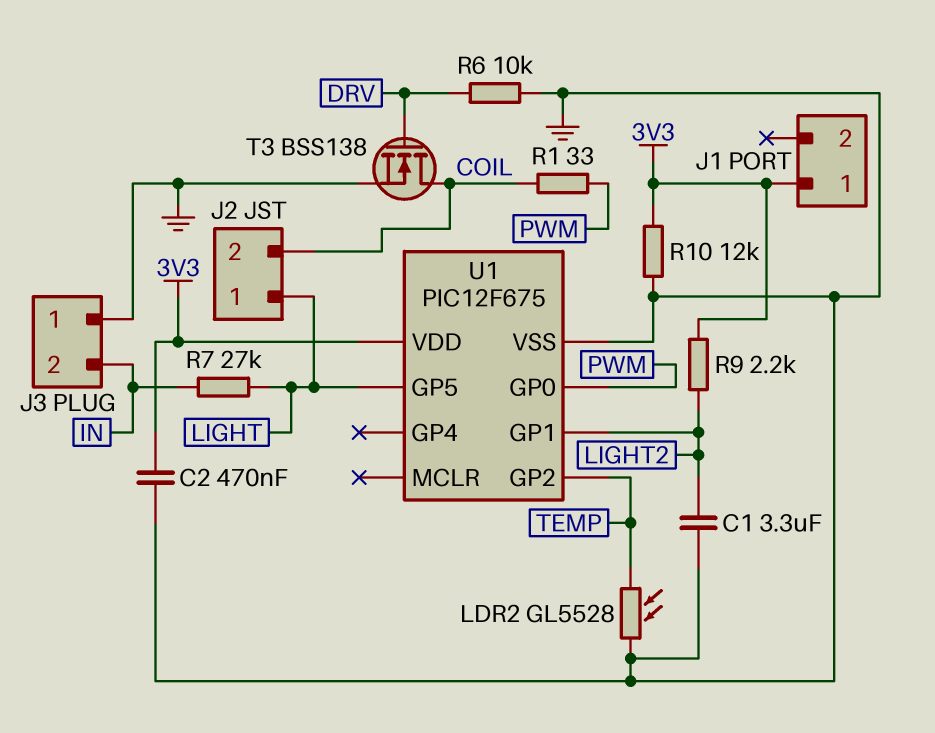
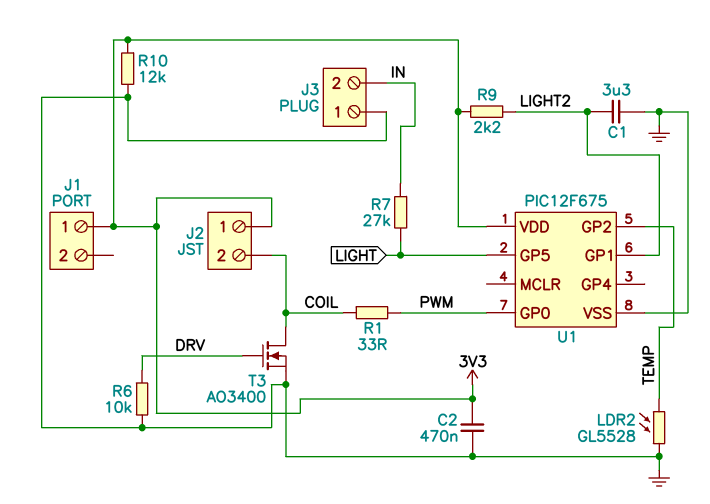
J2 pin 1: LIGHT -> 3V3
T3: NMOS BSS138 (G DRV, D COIL, S GND) -> NMOS AO3400 (G DRV, D COIL, S GND)

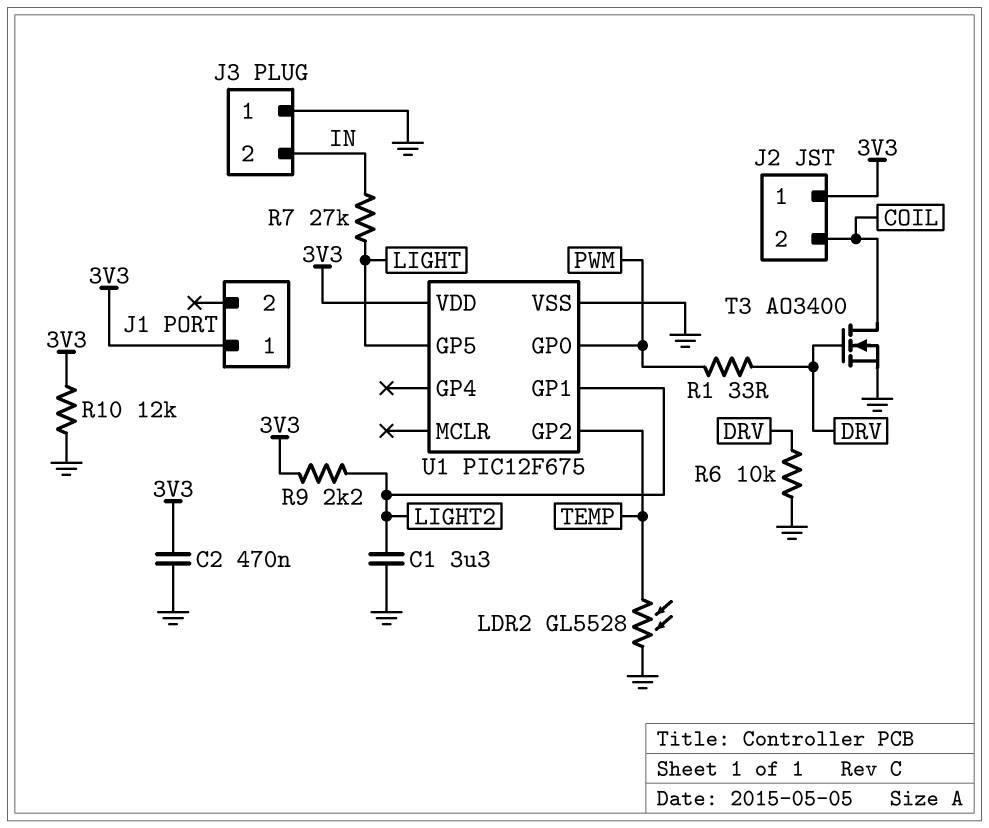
R1: 33 (COIL, PWM) -> 33 (DRV, PWM)

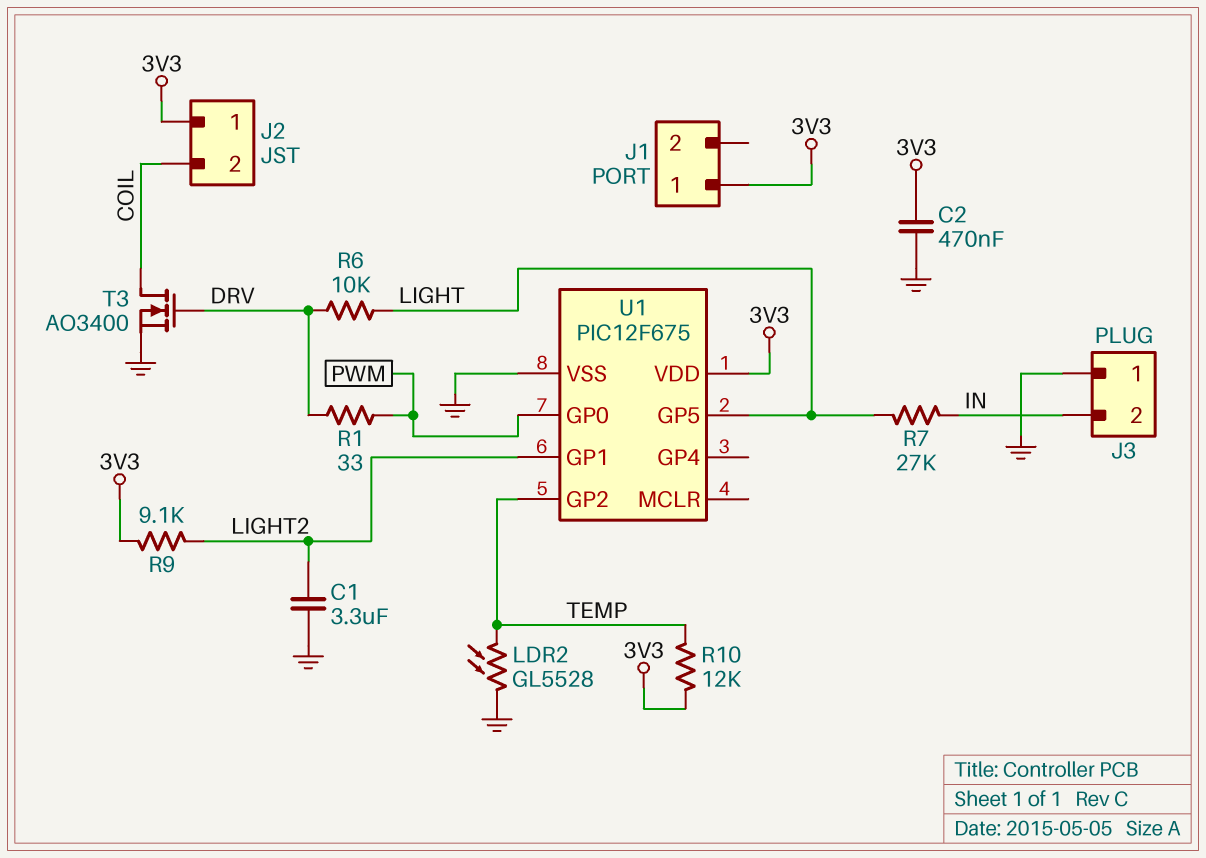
R6: 10k (DRV, GND) -> 10k (DRV, LIGHT)
R9: 2.2k (3V3, LIGHT2) -> 9.1k (3V3, LIGHT2)
R10: 12k (3V3, GND) -> 12k (3V3, TEMP)

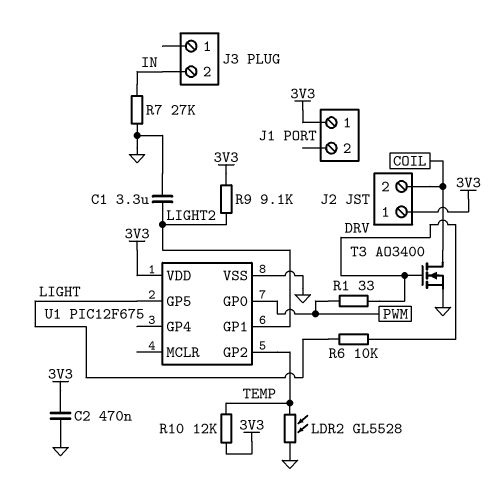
J3 pin 1: GND -> none
R7: 27k (IN, LIGHT) -> 27k (GND, IN)

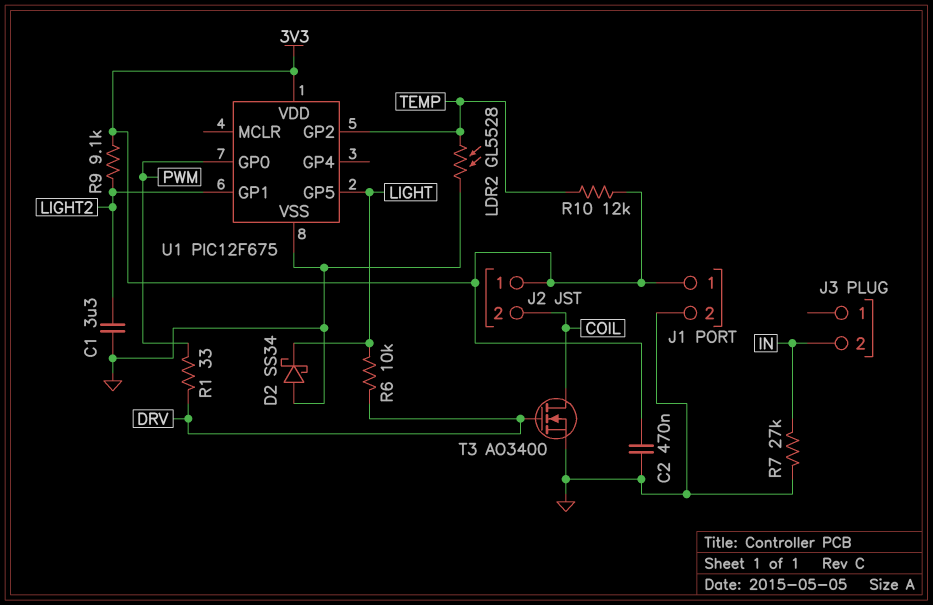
D2: none -> schottky SS34 (A GND, K LIGHT)
J1 pin 2: none -> GND

